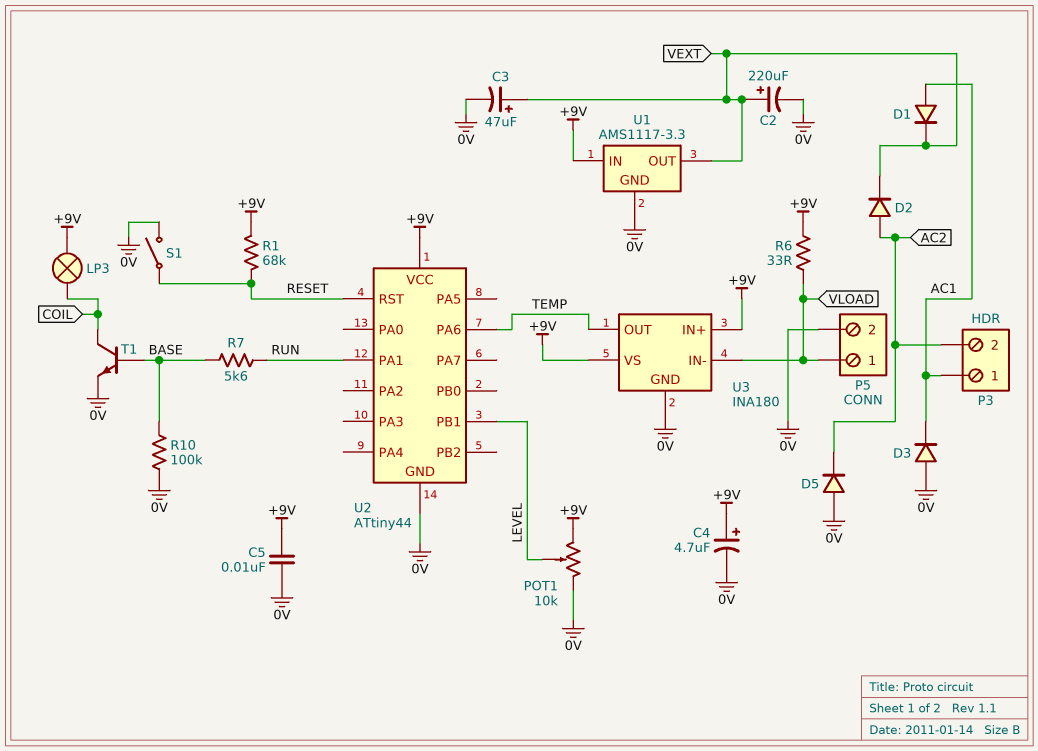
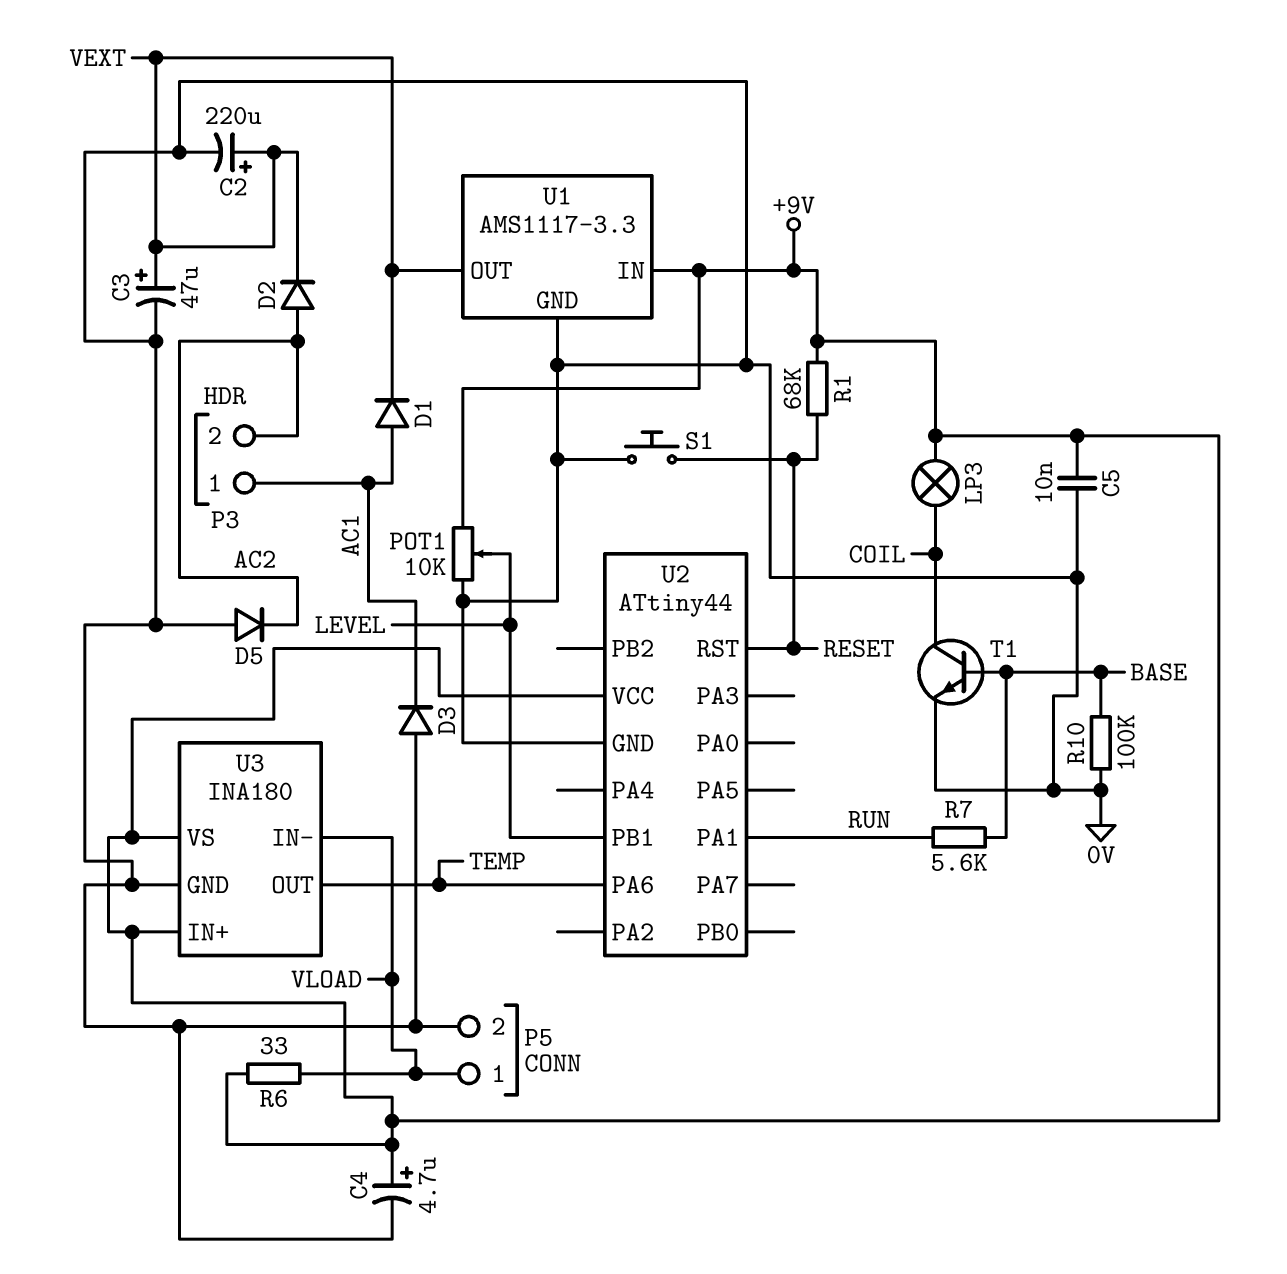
S1: switch (0V, RESET) -> button (0V, RESET)

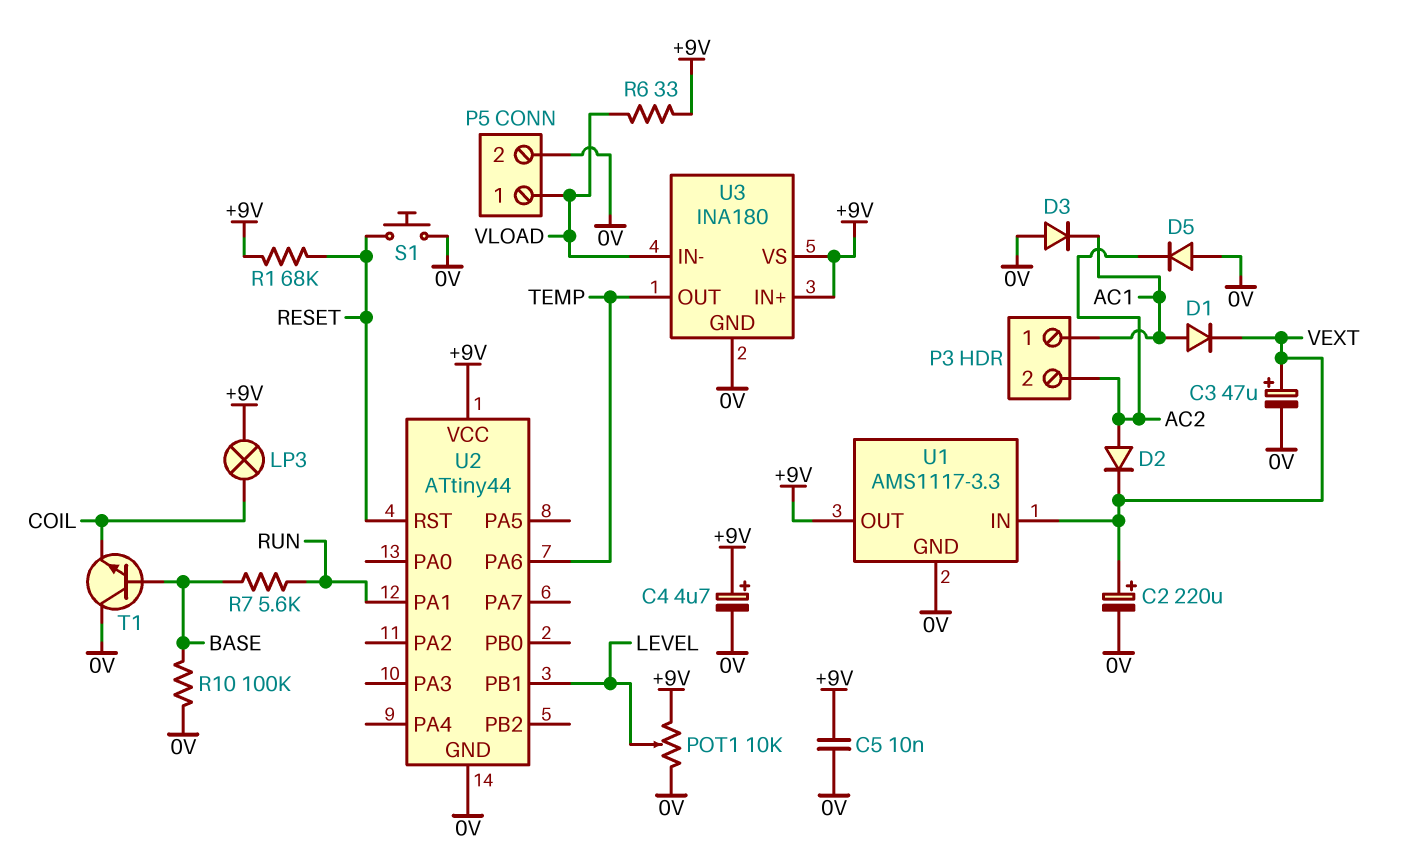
T1: NPN (B BASE, C COIL, E 0V) -> NPN (B BASE, C 0V, E COIL)
U1 pin IN: +9V -> VEXT
U1 pin OUT: VEXT -> +9V

